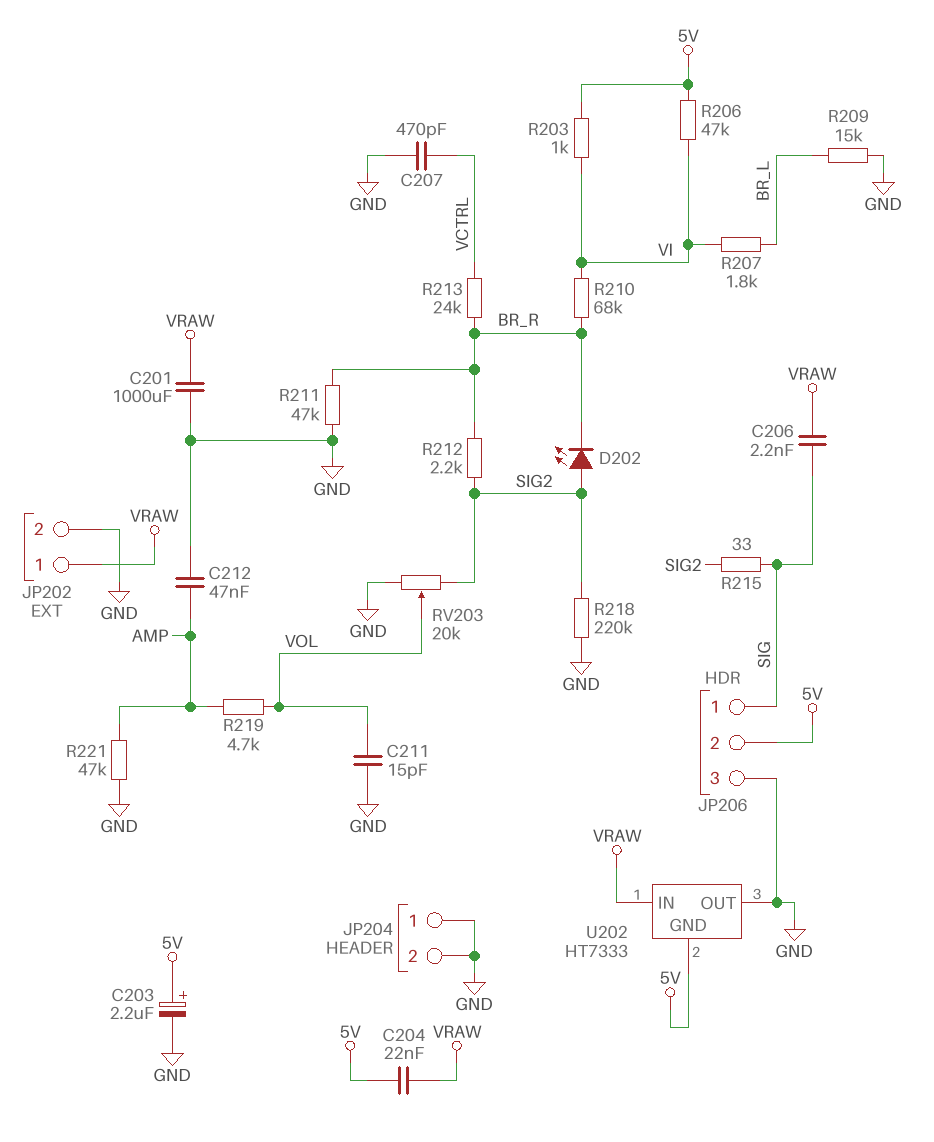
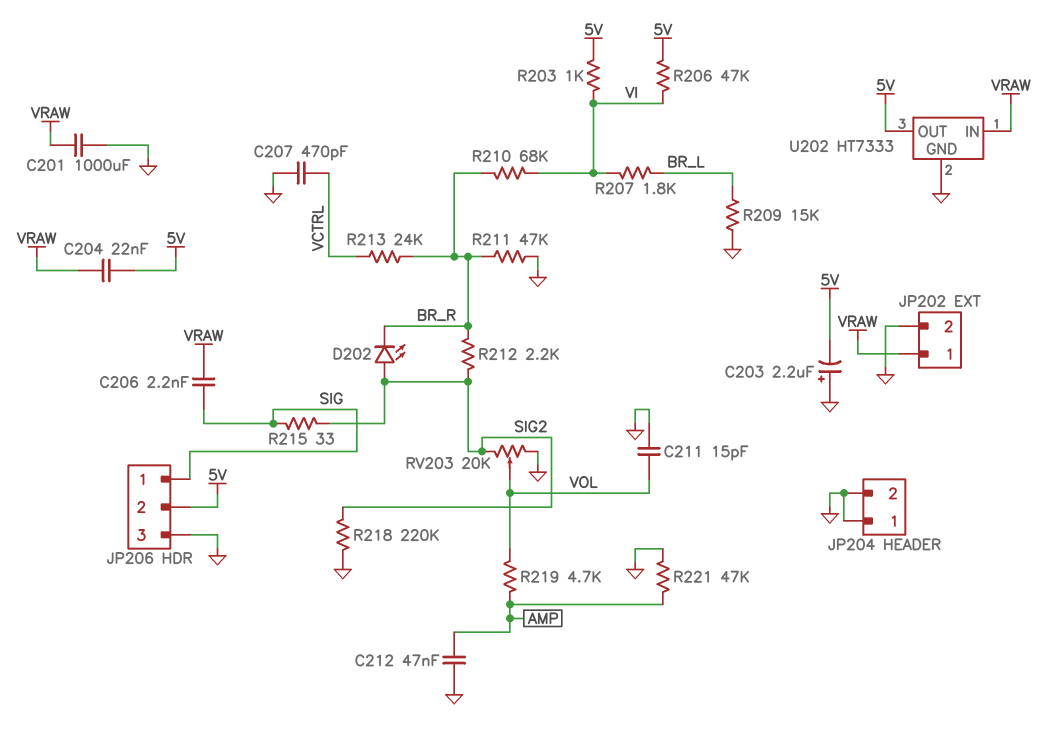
C203: 2.2uF (plus 5V, minus GND) -> 2.2uF (plus GND, minus 5V)
U202 pin GND: 5V -> GND
U202 pin OUT: GND -> 5V

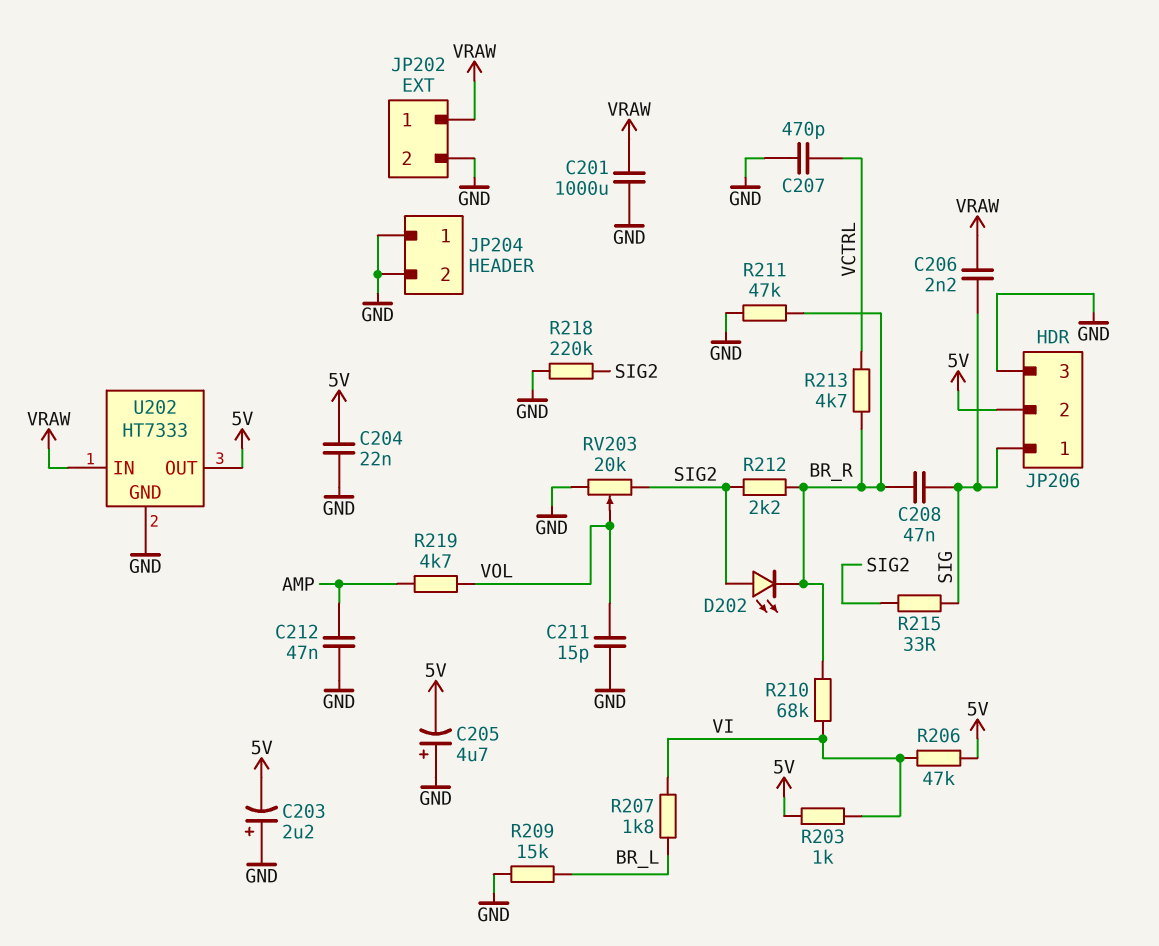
C204: 22nF (5V, VRAW) -> 22nF (5V, GND)
C205: none -> 4.7uF (plus GND, minus 5V)
C208: none -> 47nF (BR_R, SIG)
R213: 24k (BR_R, VCTRL) -> 4.7k (BR_R, VCTRL)
R221: 47k (AMP, GND) -> none

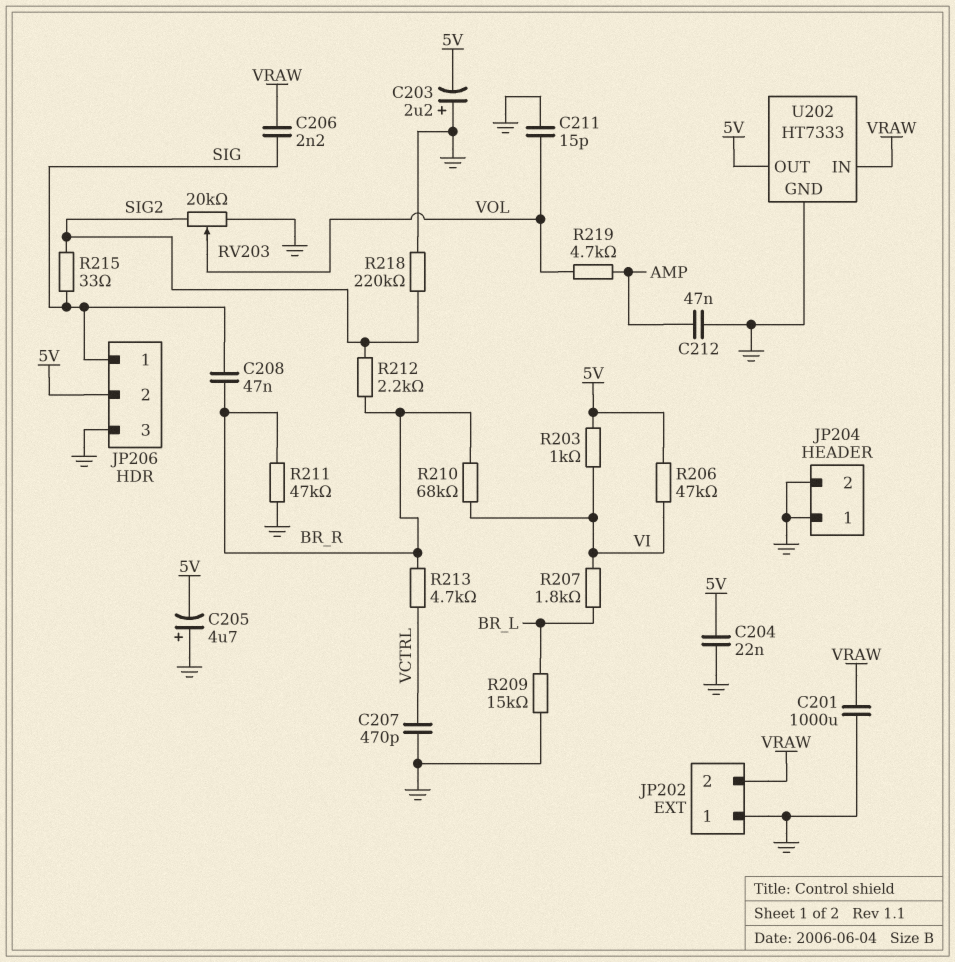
D202: LED (A SIG2, K BR_R) -> none
JP202 pin 1: VRAW -> GND
JP202 pin 2: GND -> VRAW

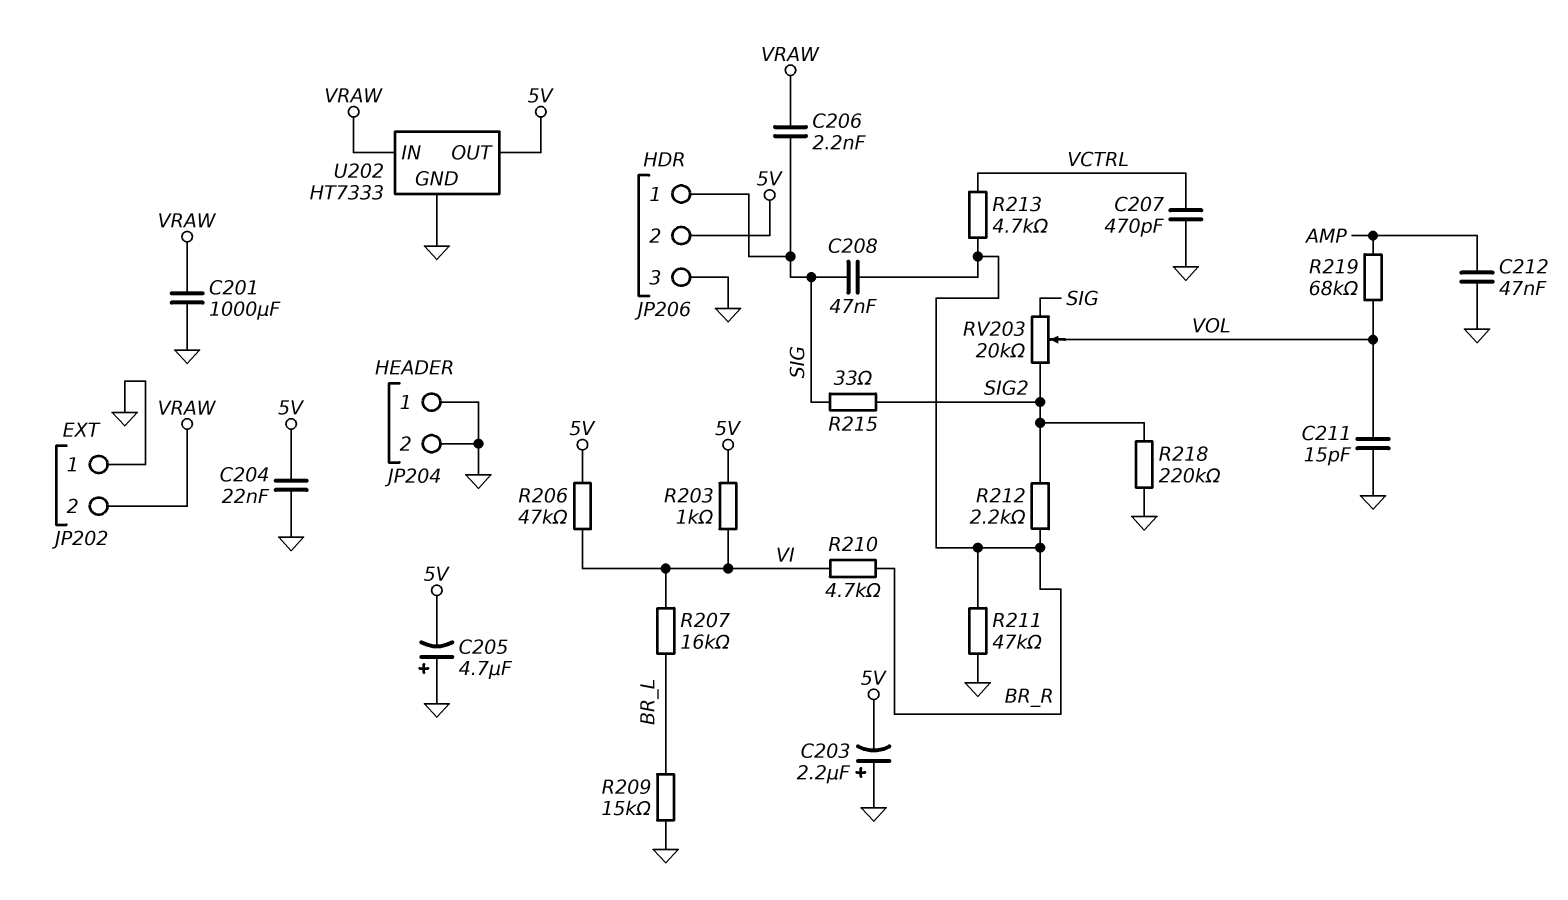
R207: 1.8k (BR_L, VI) -> 16k (BR_L, VI)
R210: 68k (BR_R, VI) -> 4.7k (BR_R, VI)
R219: 4.7k (AMP, VOL) -> 68k (AMP, VOL)
RV203: 20k (GND, SIG2, wiper VOL) -> 20k (SIG, SIG2, wiper VOL)

